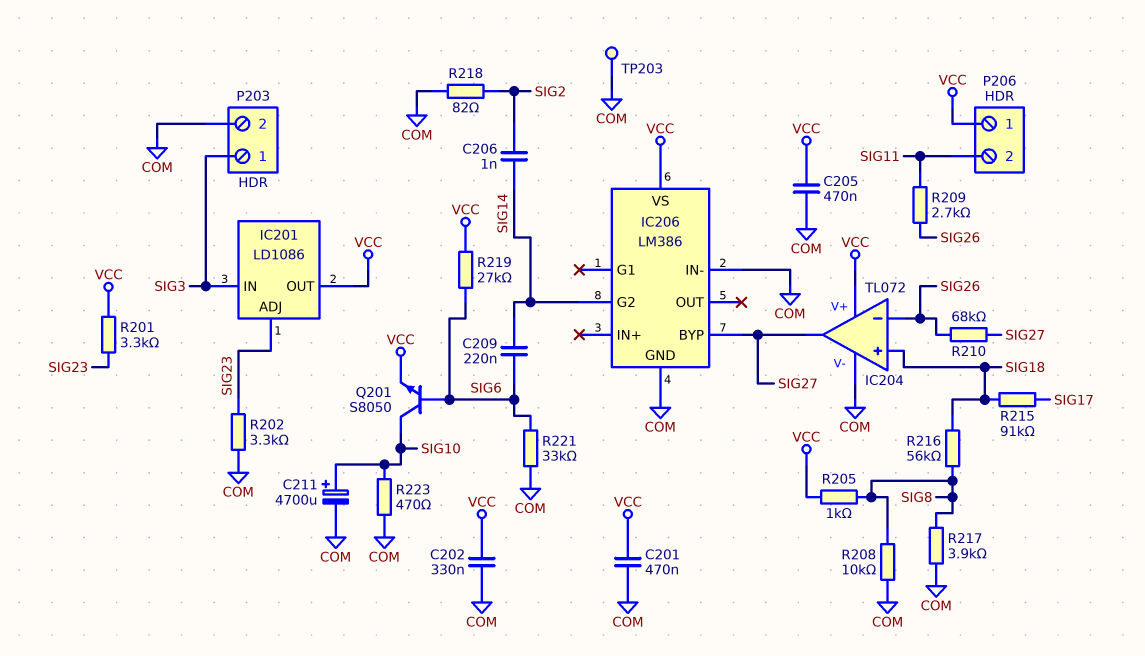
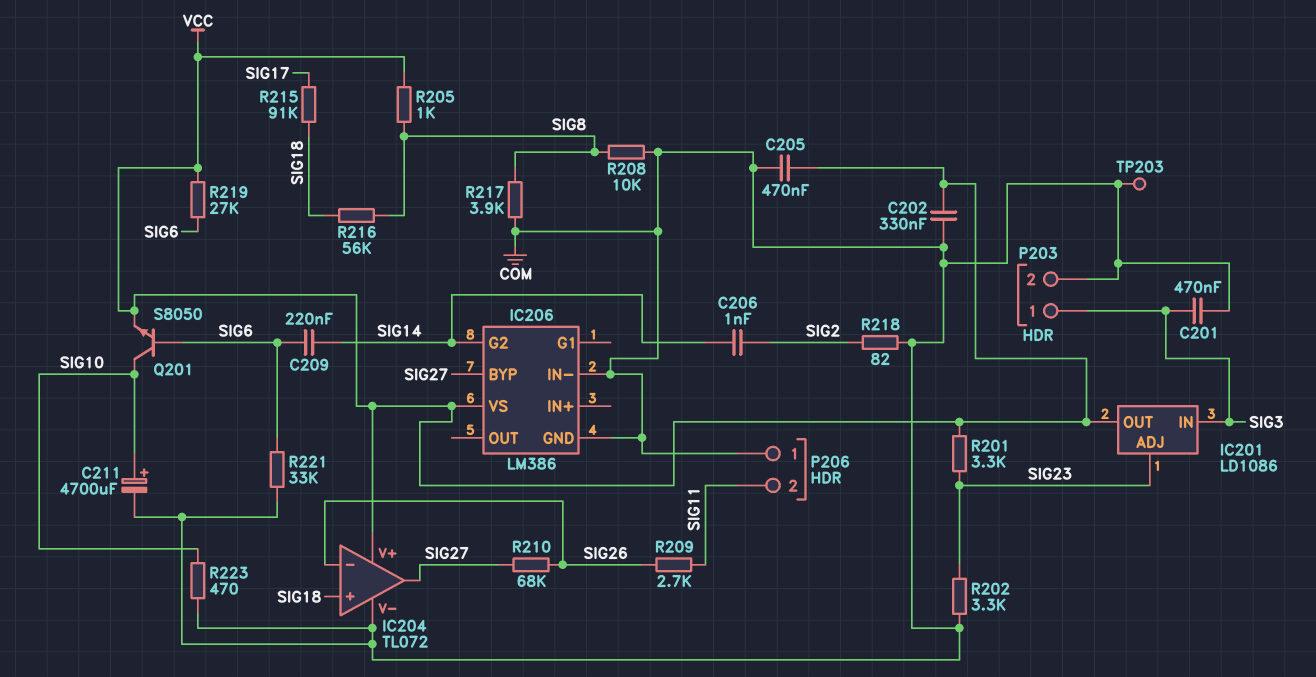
C201: 470nF (COM, VCC) -> 470nF (COM, SIG3)
P206 pin 1: VCC -> COM

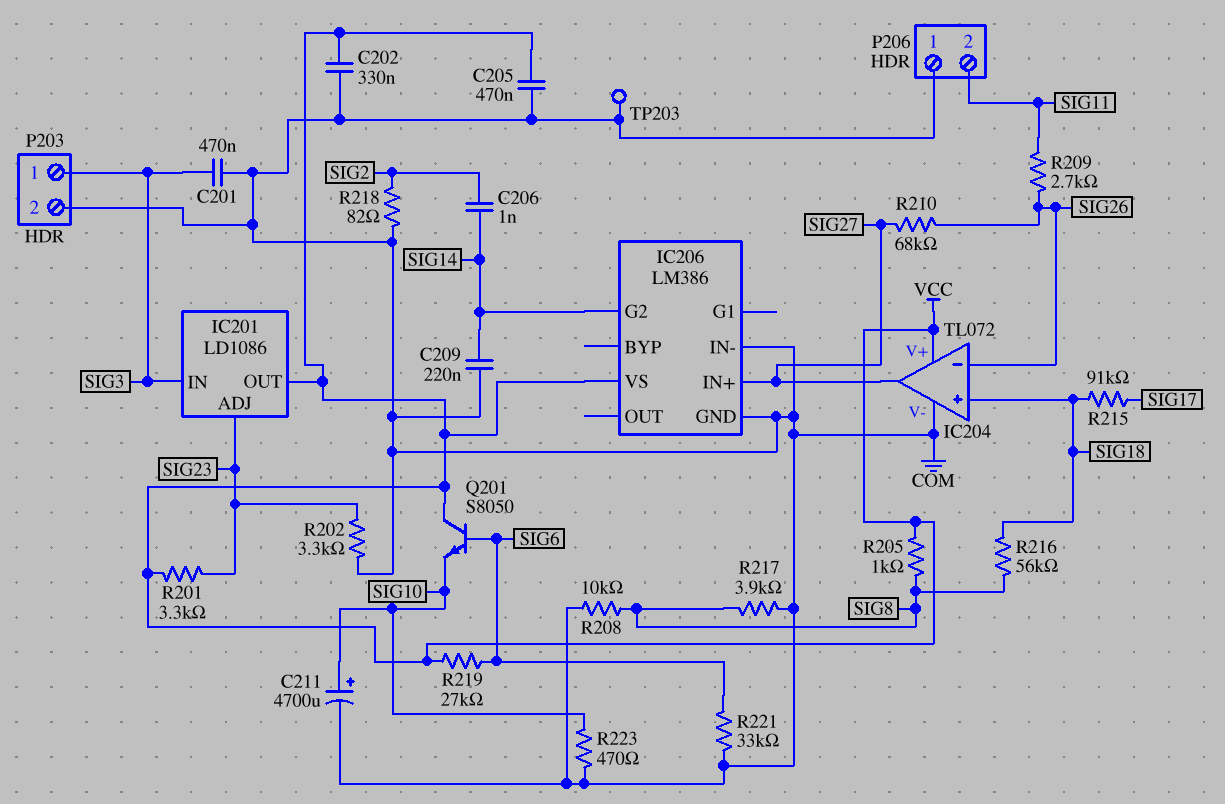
C209: 220nF (SIG6, SIG14) -> 220nF (COM, SIG14)
IC206 pin BYP: SIG27 -> none
IC206 pin IN+: none -> SIG27
Q201: NPN S8050 (B SIG6, C SIG10, E VCC) -> NPN S8050 (B SIG6, C VCC, E SIG10)

